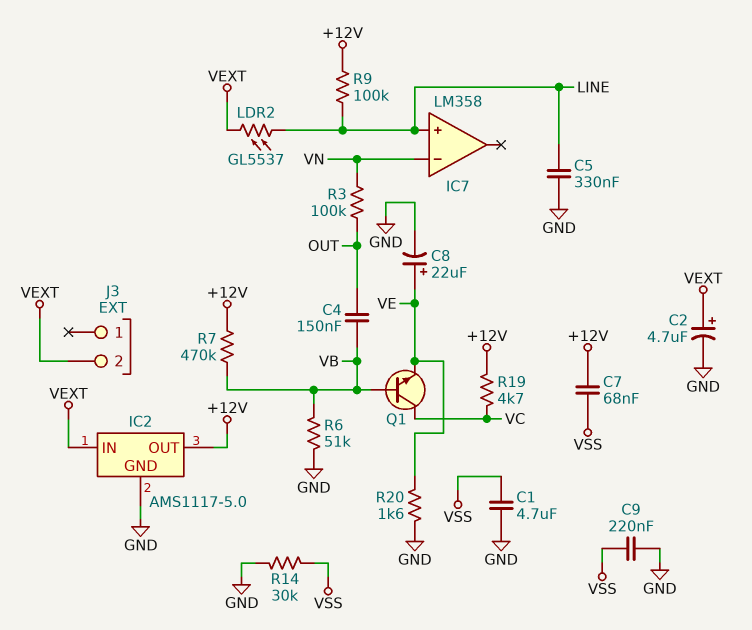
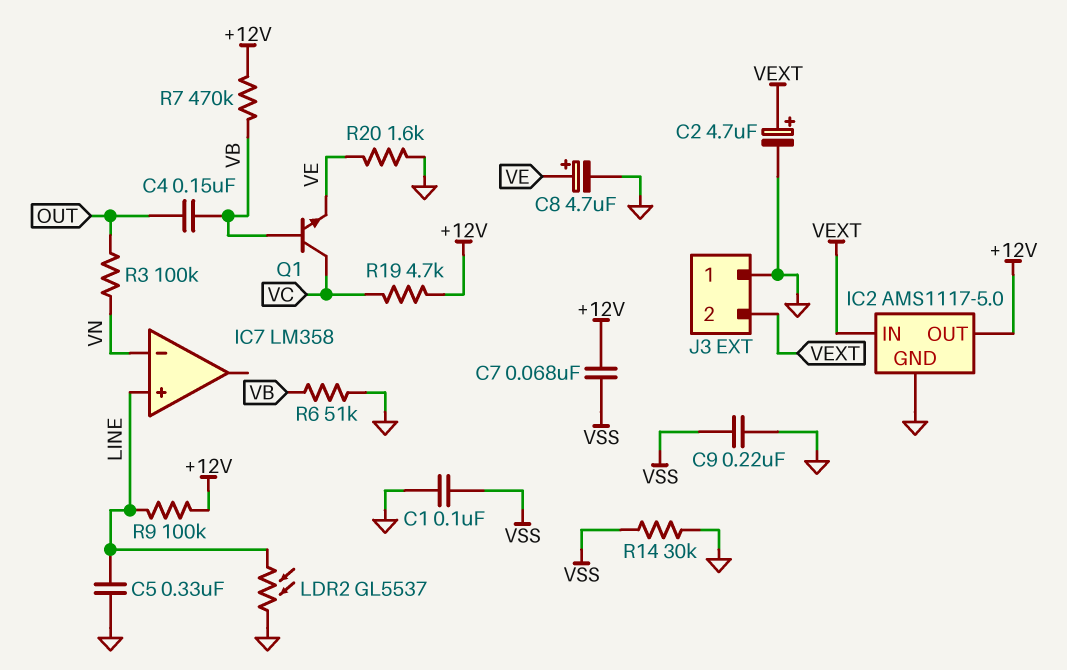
C1: 4.7uF (GND, VSS) -> 100nF (GND, VSS)
C8: 22uF (plus VE, minus GND) -> 4.7uF (plus VE, minus GND)
J3 pin 1: none -> GND
LDR2: GL5537 (LINE, VEXT) -> GL5537 (GND, LINE)

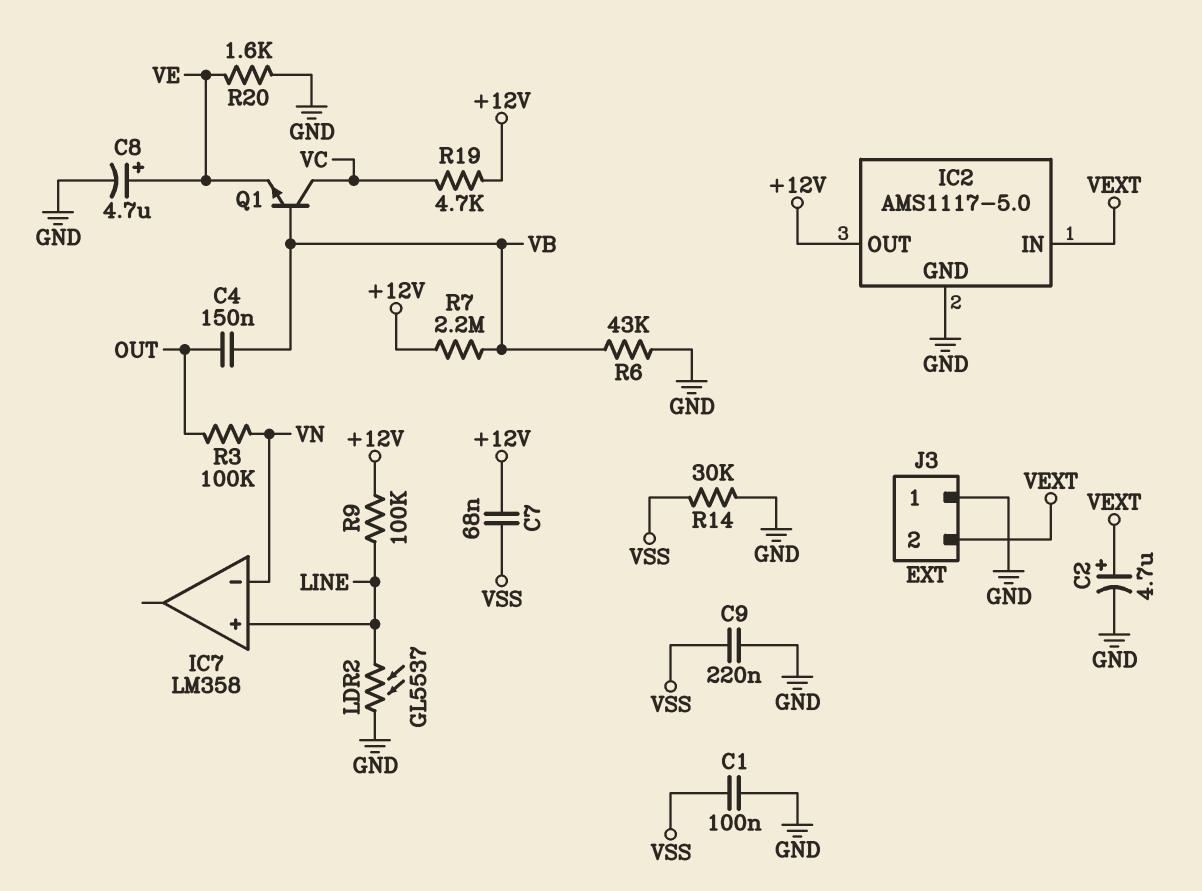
C5: 330nF (GND, LINE) -> none
R6: 51k (GND, VB) -> 43k (GND, VB)
R7: 470k (+12V, VB) -> 2.2M (+12V, VB)

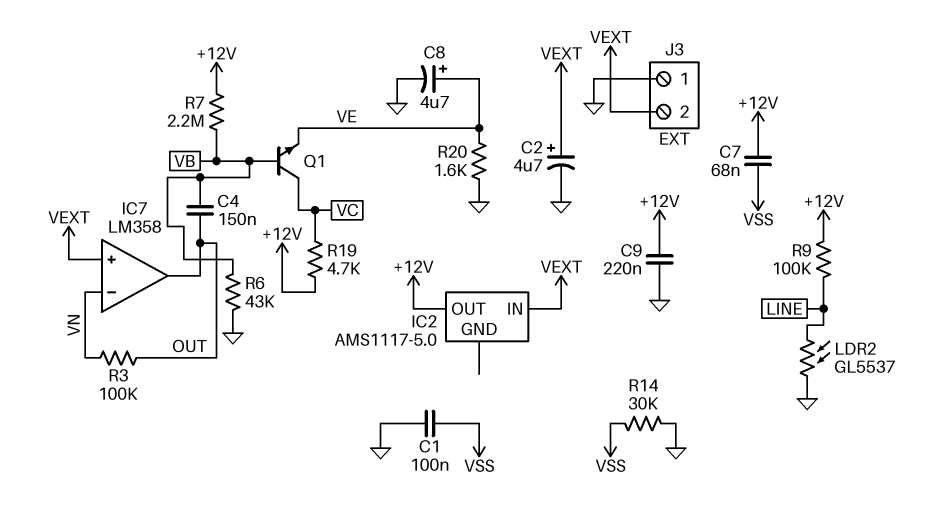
C9: 220nF (GND, VSS) -> 220nF (+12V, GND)
IC2 pin GND: GND -> none
IC7 pin in+: LINE -> VEXT
IC7 pin out: none -> OUT

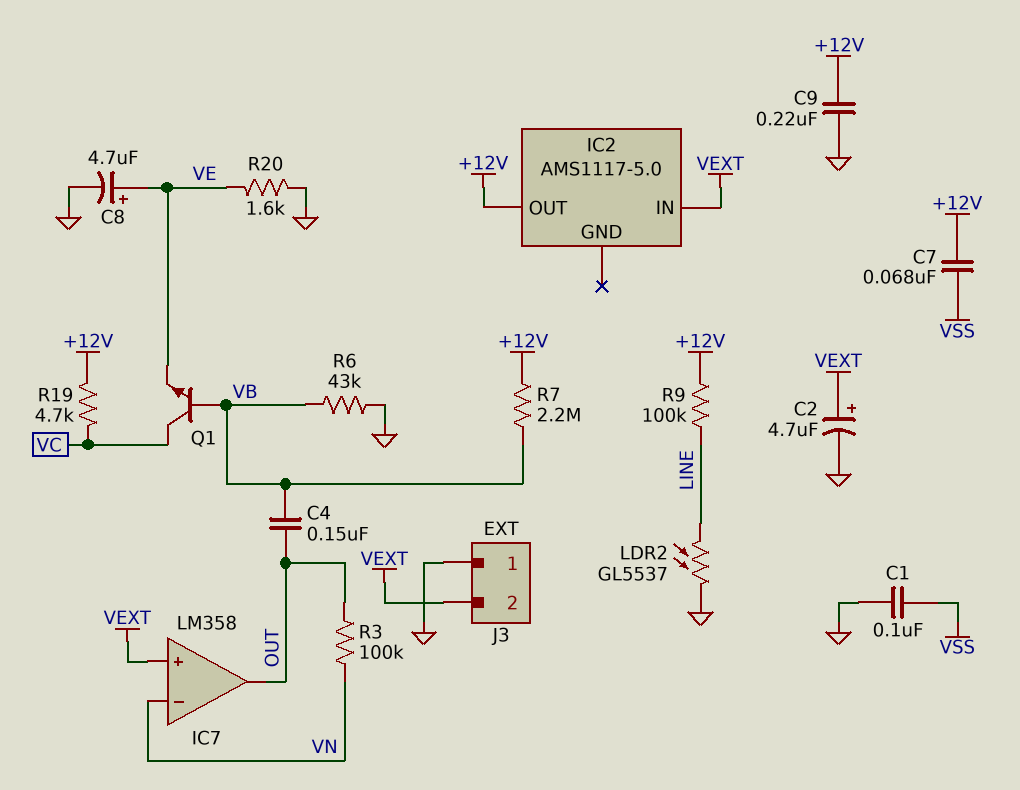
R14: 30k (GND, VSS) -> none

